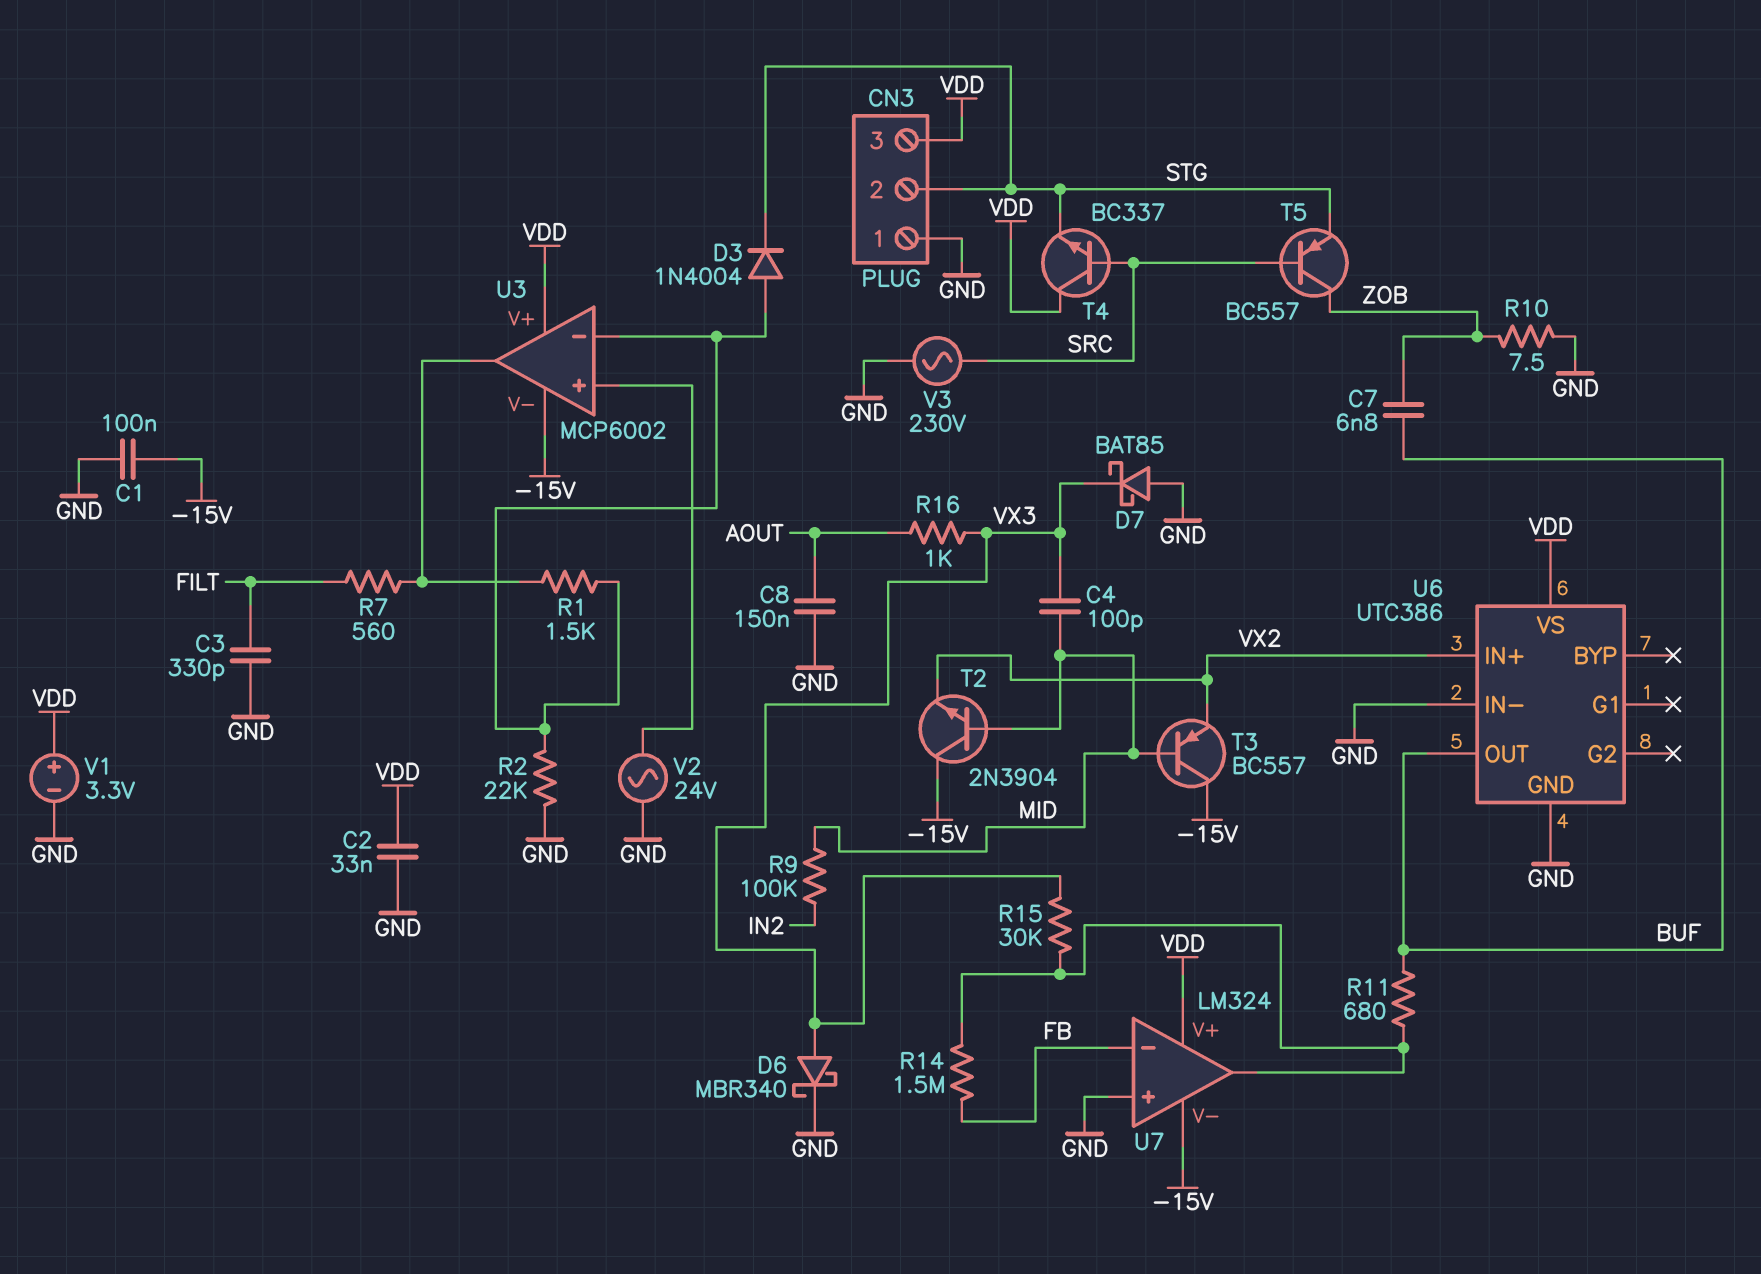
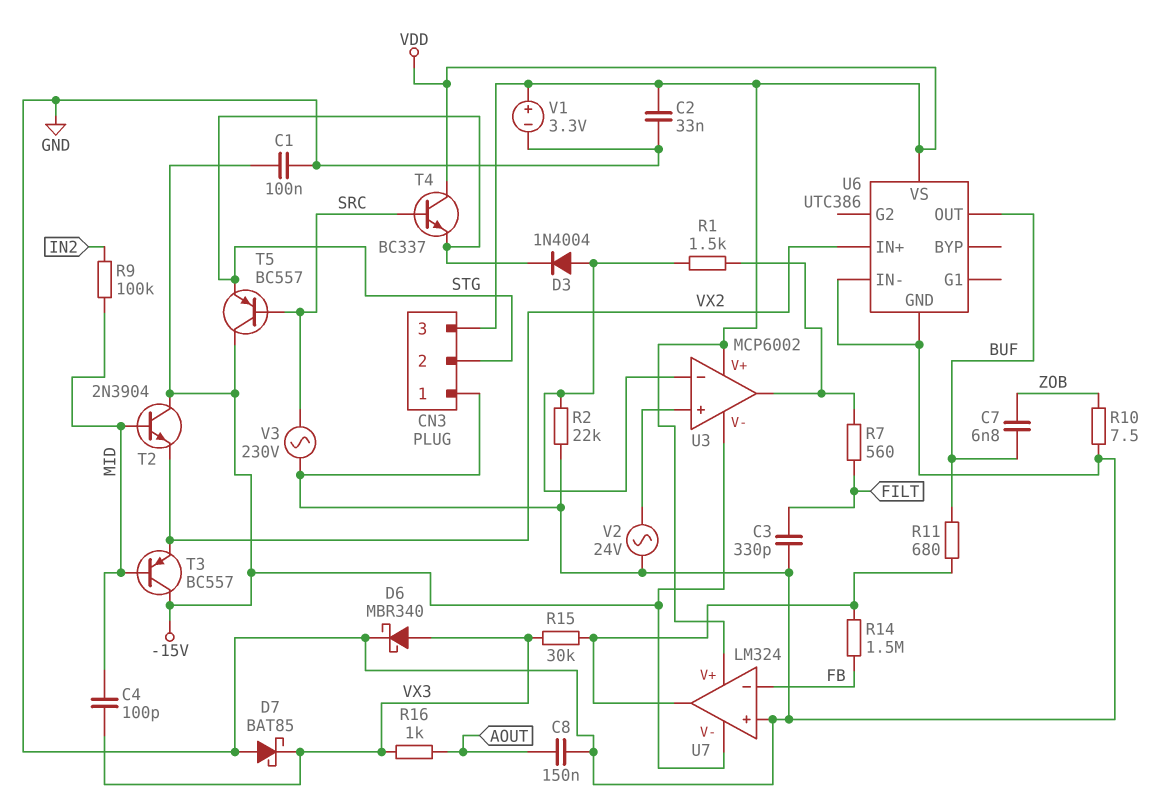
T5: PNP BC557 (B SRC, C ZOB, E STG) -> PNP BC557 (B SRC, C -15V, E STG)

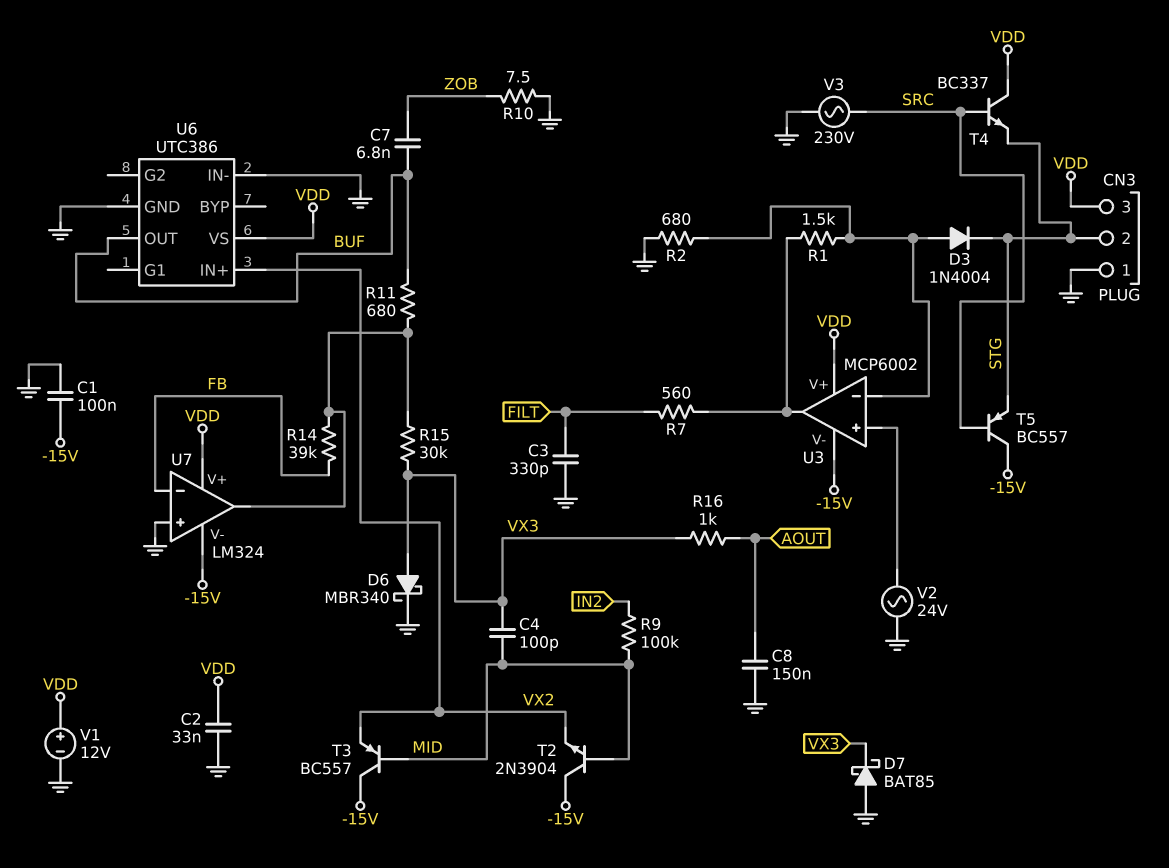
R2: 22k (GND, U3/in-) -> 680 (GND, U3/in-)
R14: 1.5M (FB, U7/out) -> 39k (FB, U7/out)
V1: 3.3V (plus VDD, minus GND) -> 12V (plus VDD, minus GND)

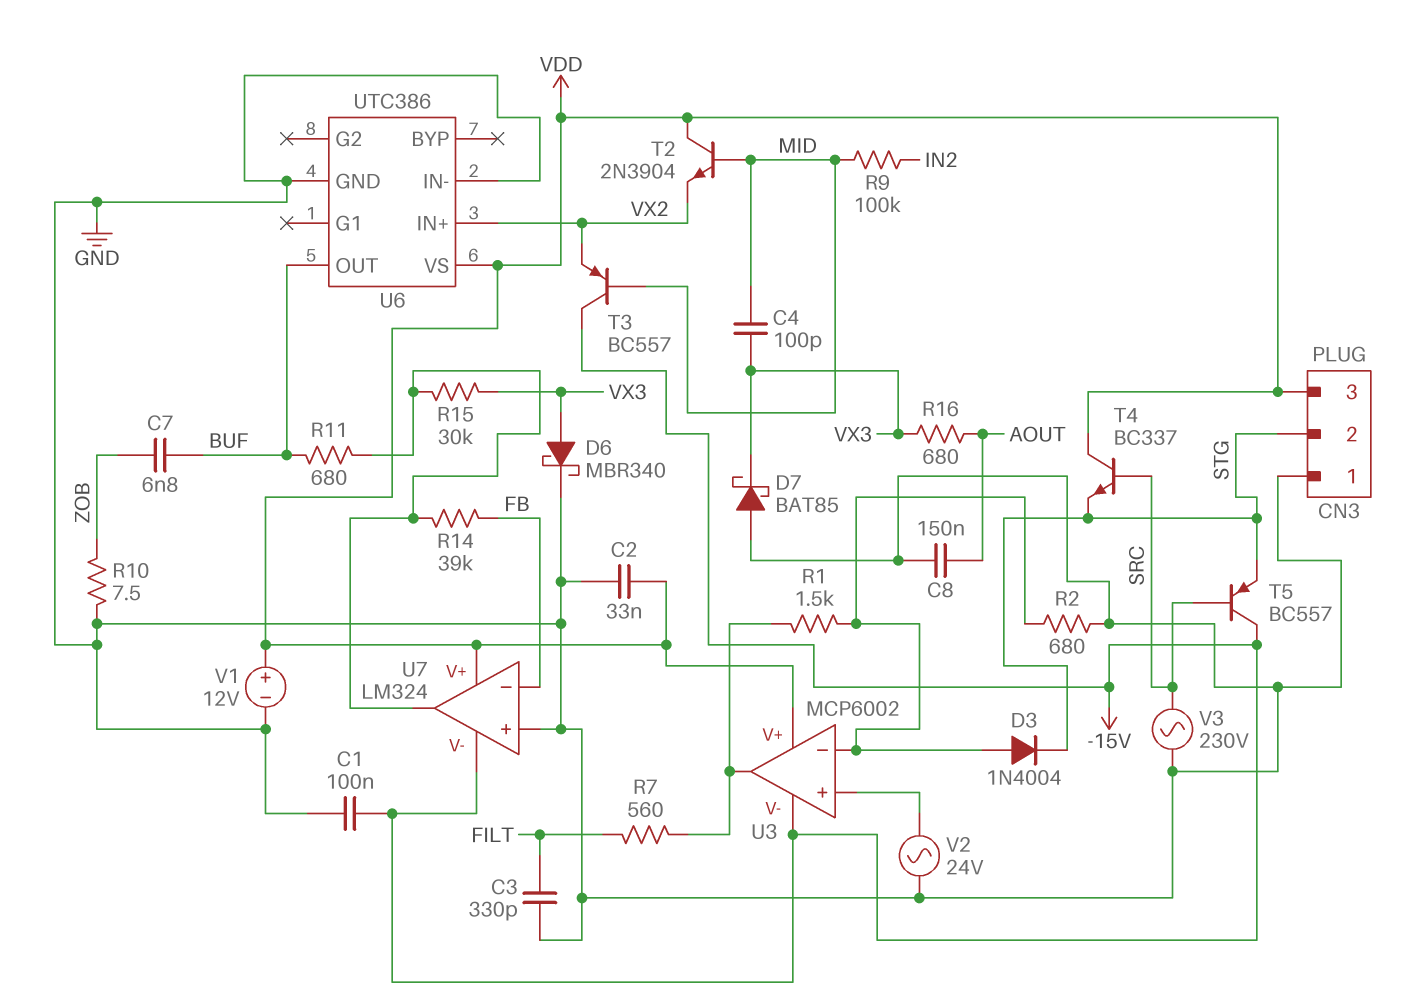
R16: 1k (AOUT, VX3) -> 680 (AOUT, VX3)
T2: NPN 2N3904 (B MID, C -15V, E VX2) -> NPN 2N3904 (B MID, C VDD, E VX2)

